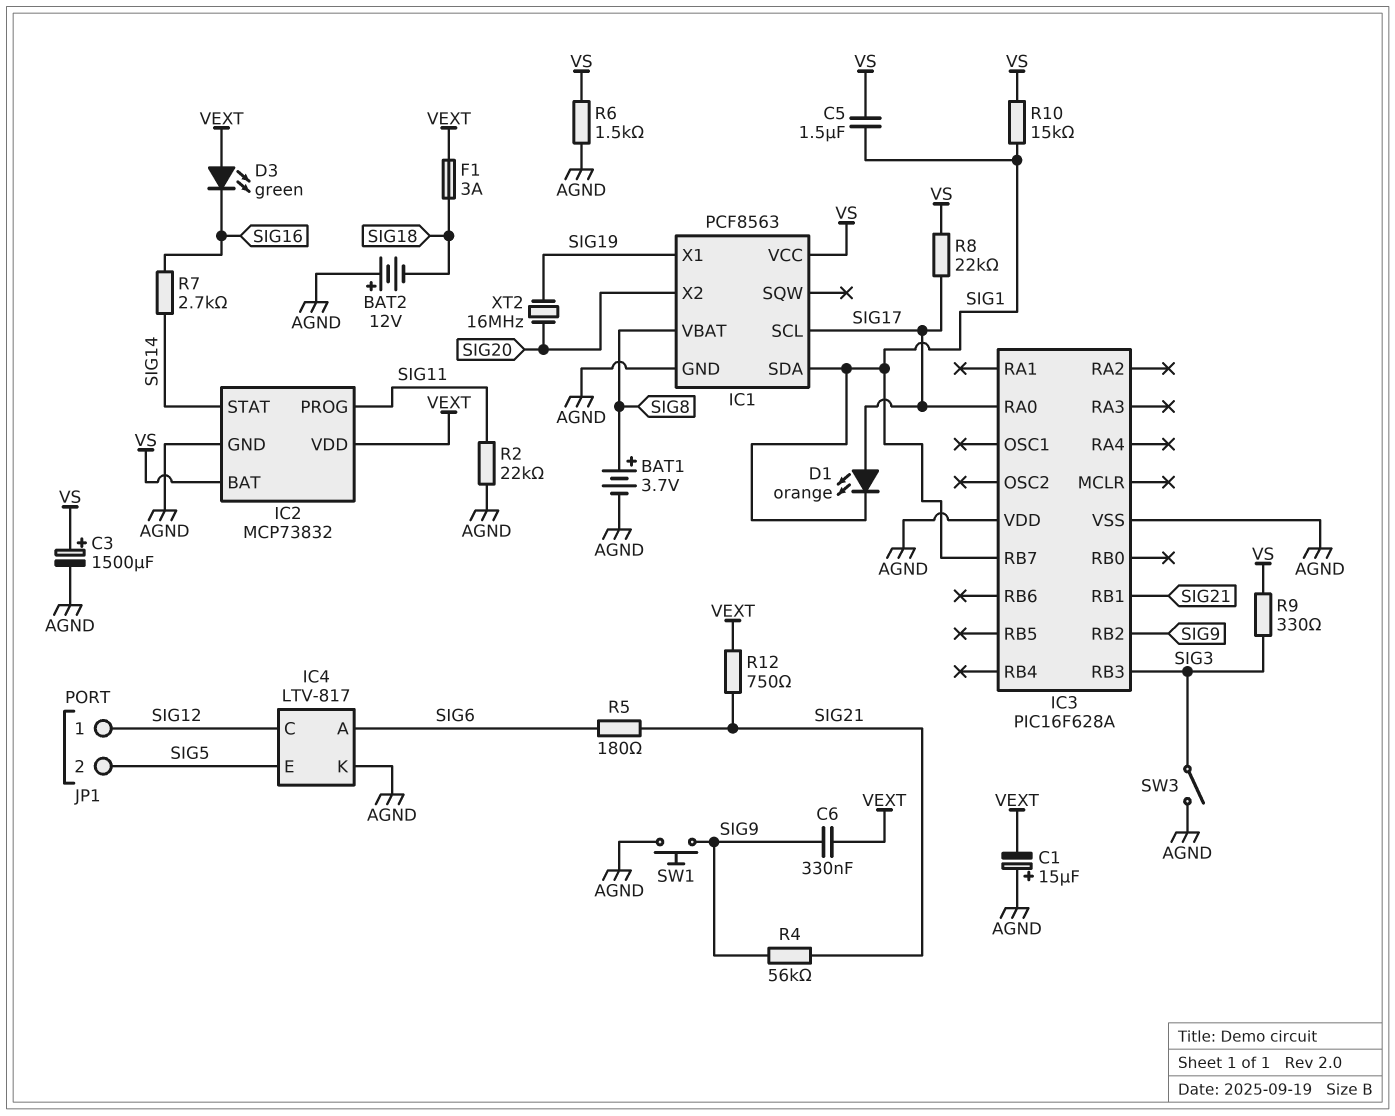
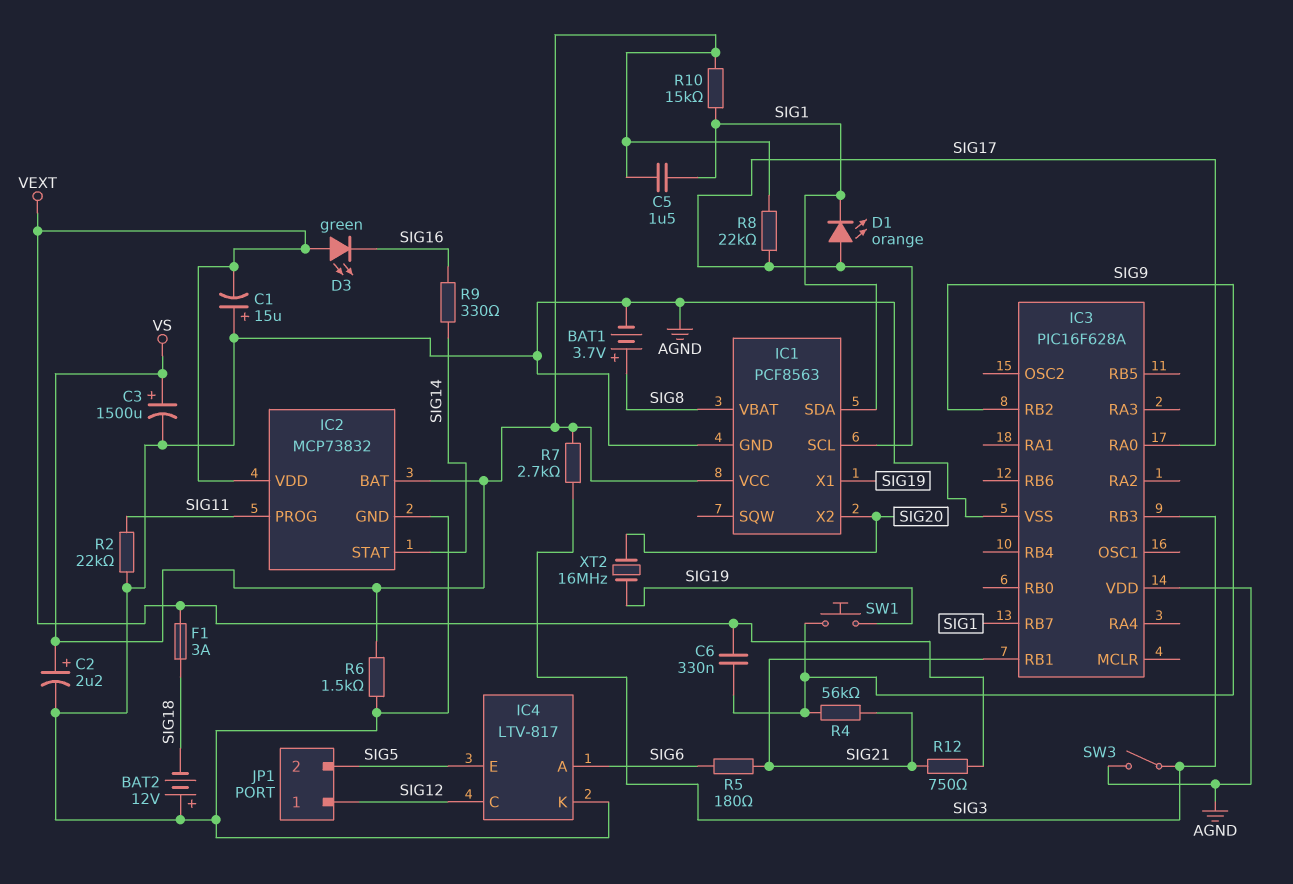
C2: none -> 2.2uF (plus VS, minus AGND)
R7: 2.7k (SIG14, SIG16) -> 2.7k (SIG3, VS)
R9: 330 (SIG3, VS) -> 330 (SIG14, SIG16)
SW1: button (AGND, SIG9) -> button (SIG9, SIG19)

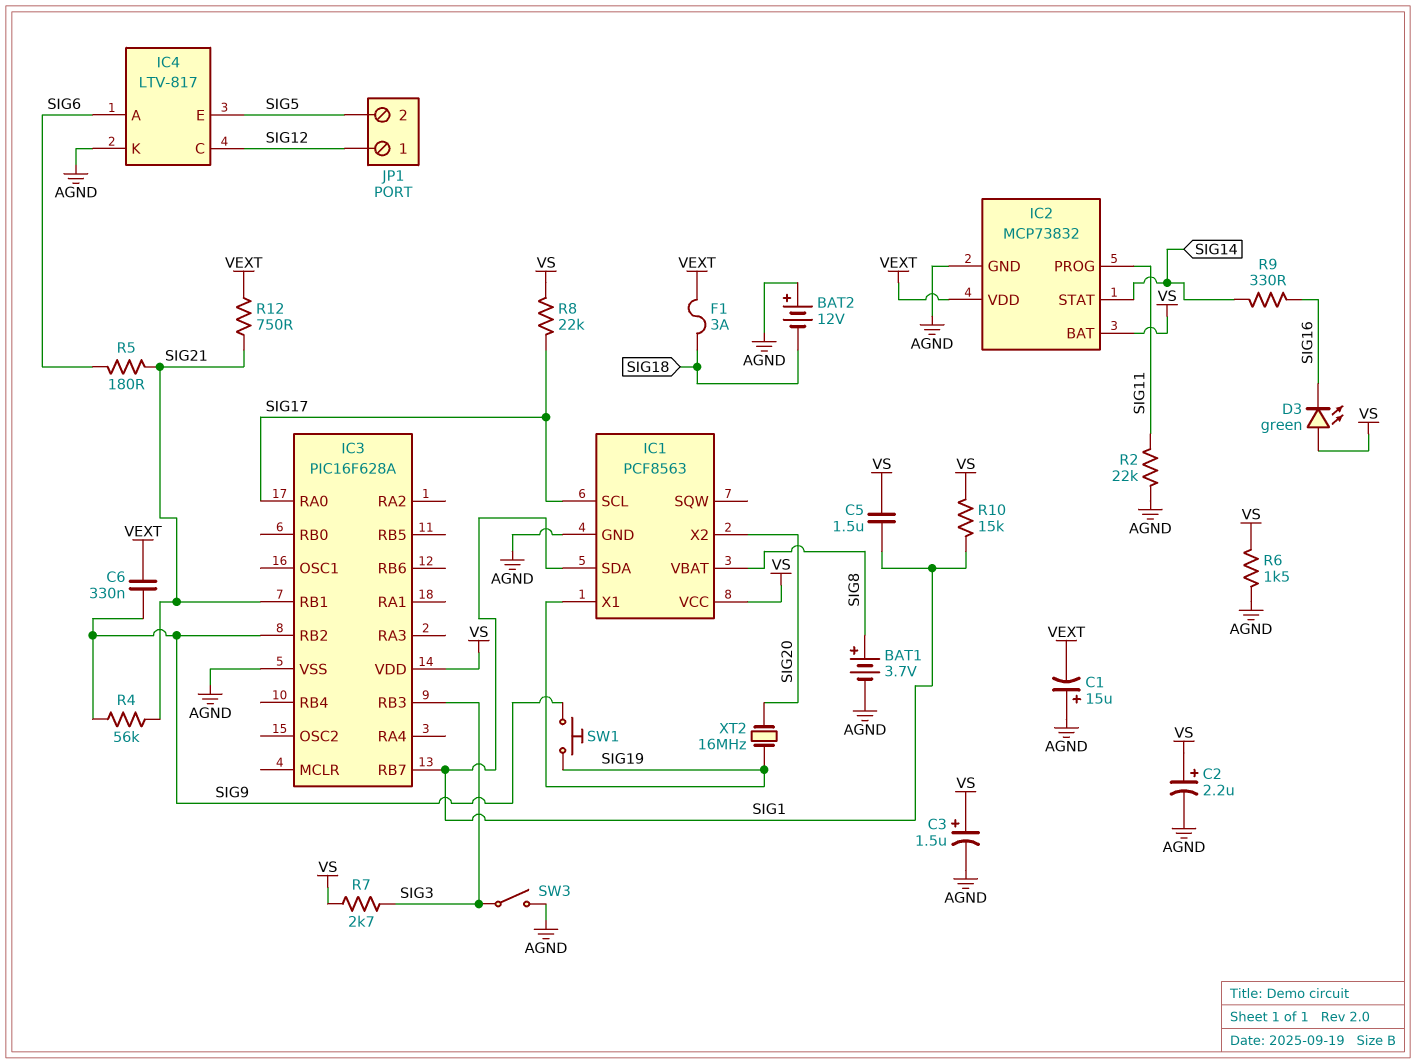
C3: 1500uF (plus VS, minus AGND) -> 1.5uF (plus VS, minus AGND)
D1: LED orange (A SIG17, K SIG1) -> none
D3: LED green (A VEXT, K SIG16) -> LED green (A VS, K SIG16)
IC3 pin VDD: AGND -> VS

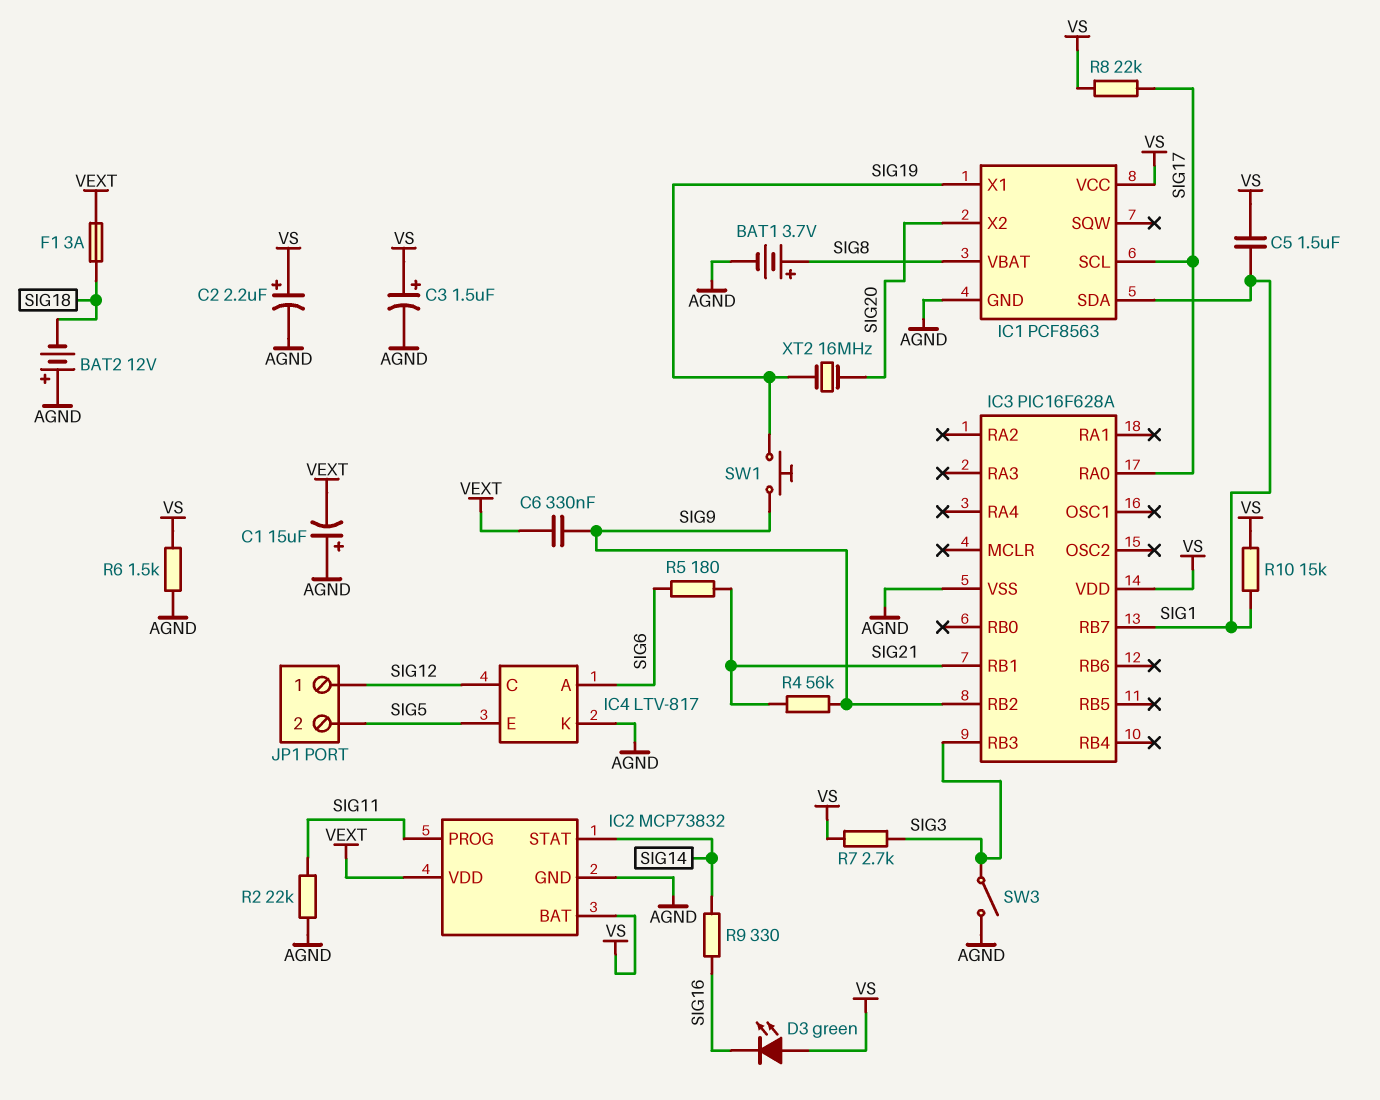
R12: 750 (SIG21, VEXT) -> none

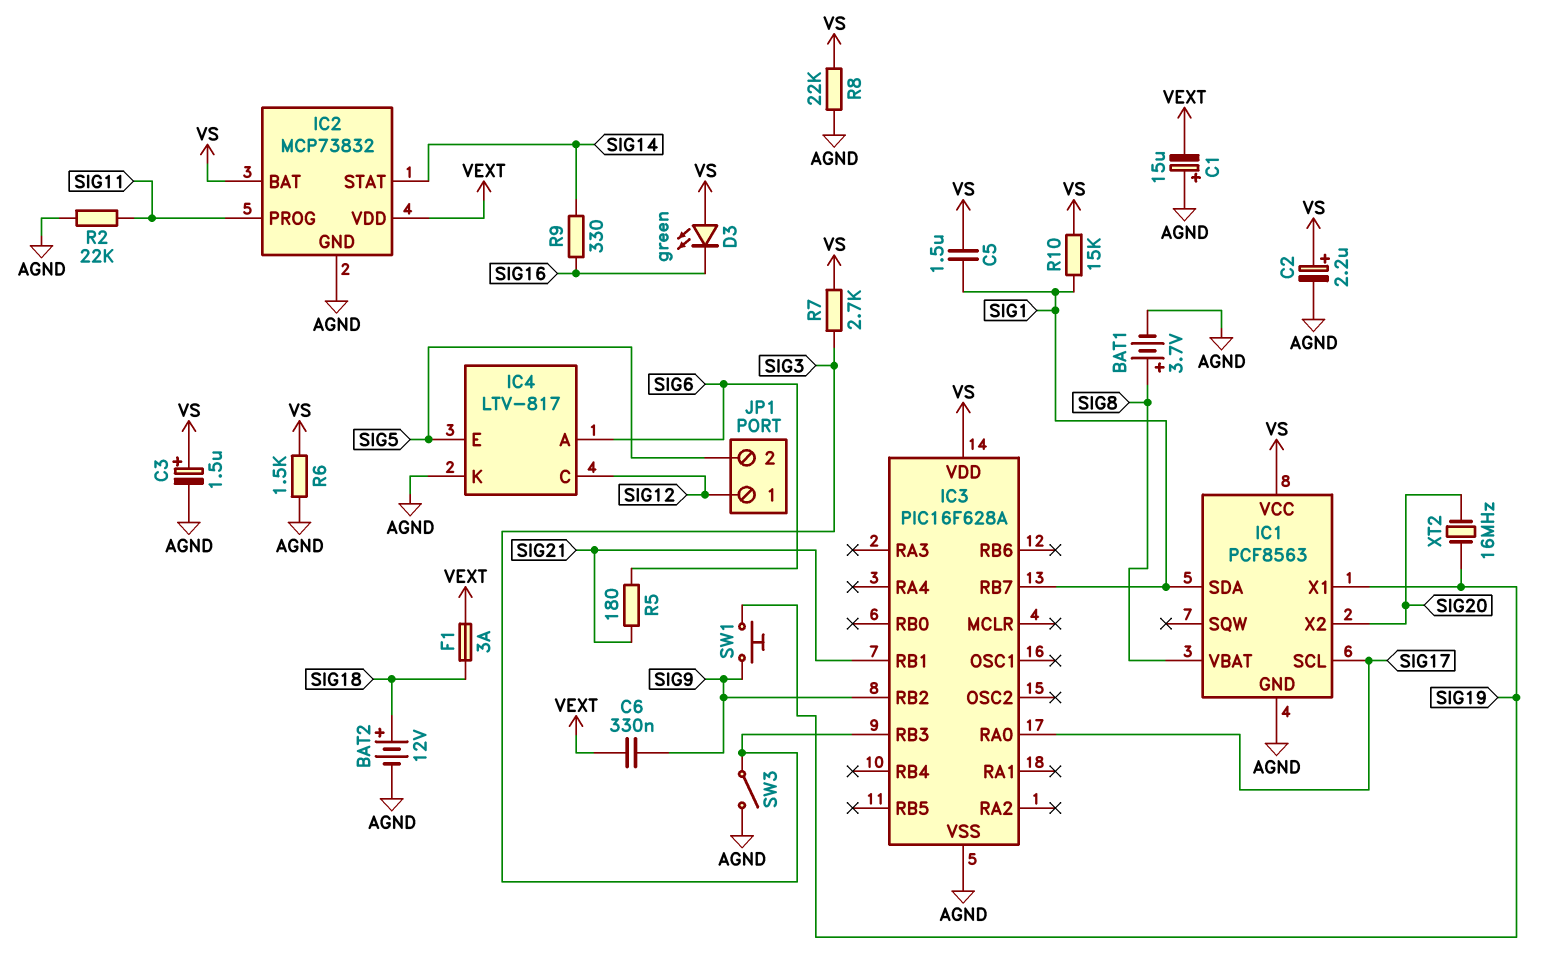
BAT2: 12V (plus AGND, minus SIG18) -> 12V (plus SIG18, minus AGND)
R4: 56k (SIG9, SIG21) -> none
R8: 22k (SIG17, VS) -> 22k (AGND, VS)

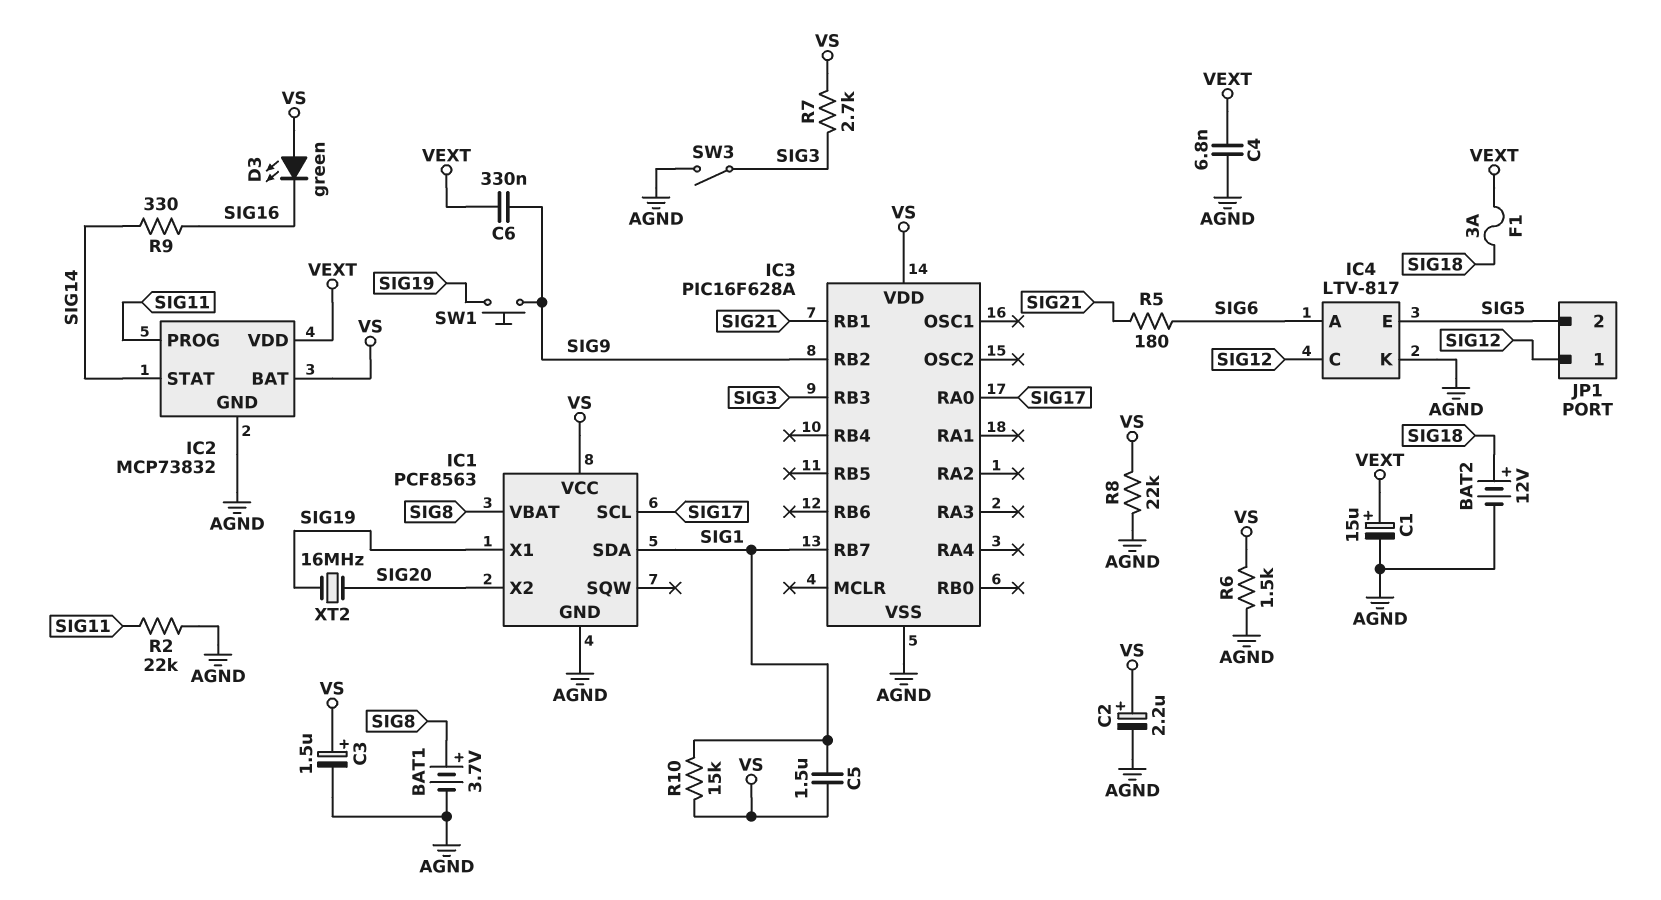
C1: 15uF (plus AGND, minus VEXT) -> 15uF (plus VEXT, minus AGND)
C4: none -> 6.8nF (AGND, VEXT)

